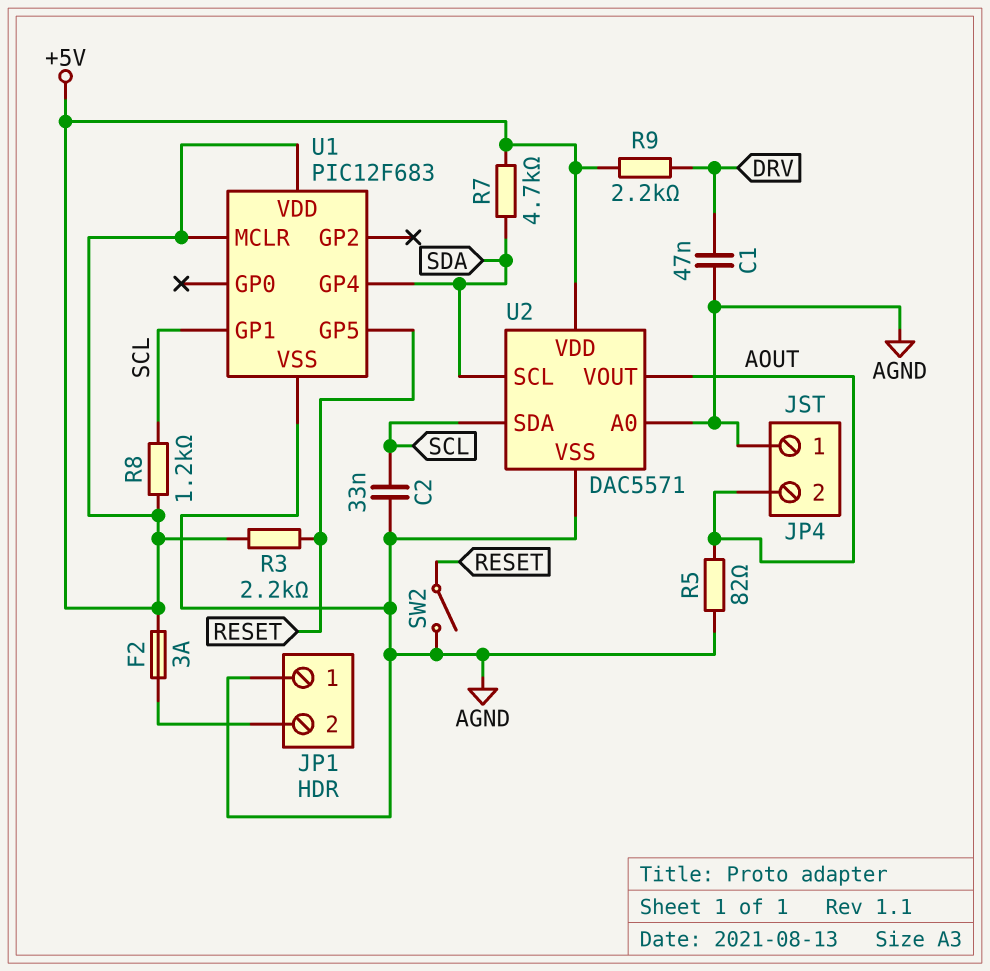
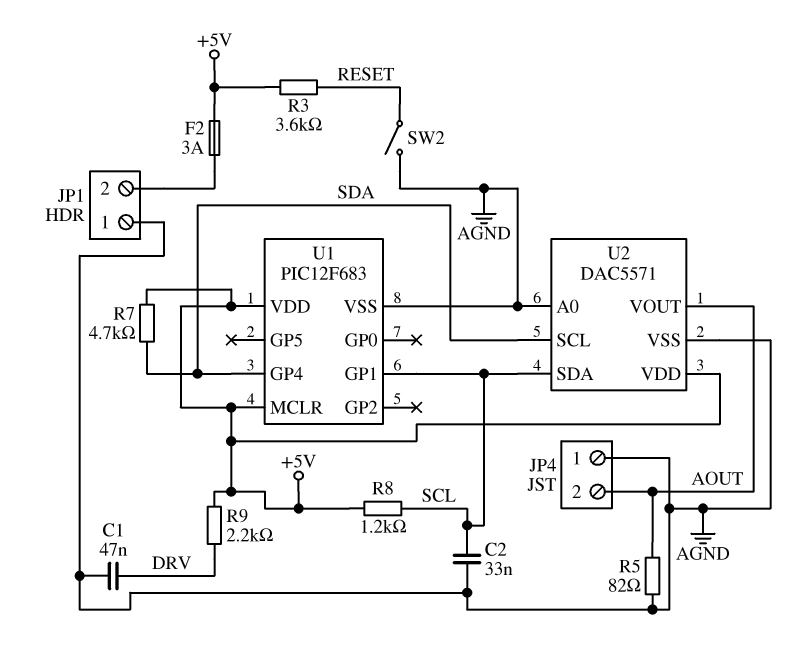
R3: 2.2k (+5V, RESET) -> 3.6k (+5V, RESET)
U1 pin GP5: RESET -> none

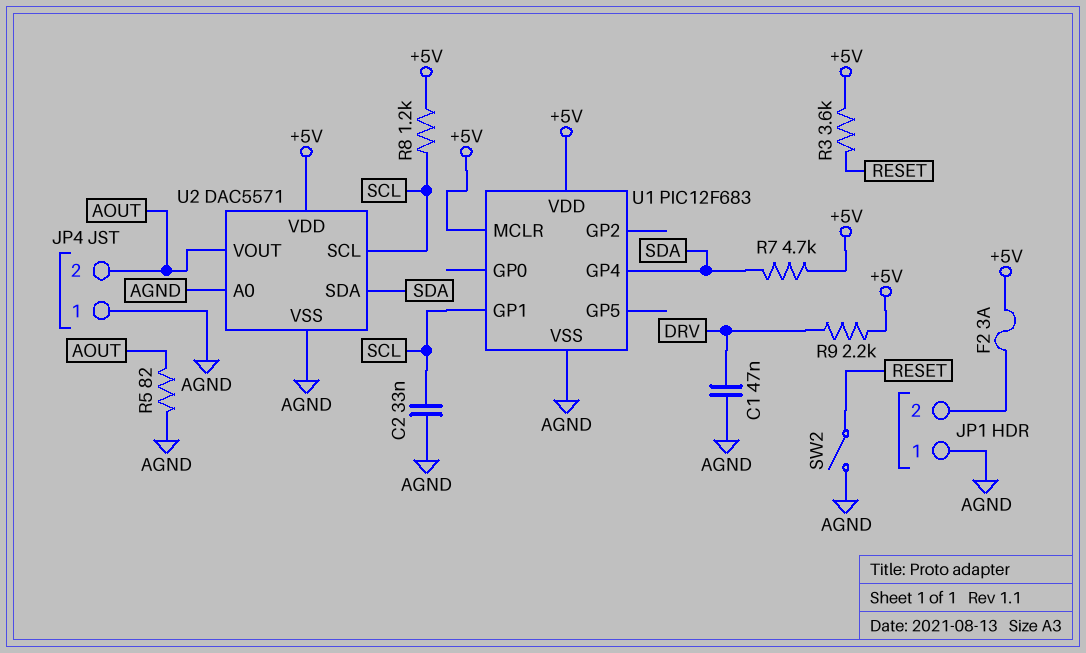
U2 pin SCL: SDA -> SCL
U2 pin SDA: SCL -> SDA

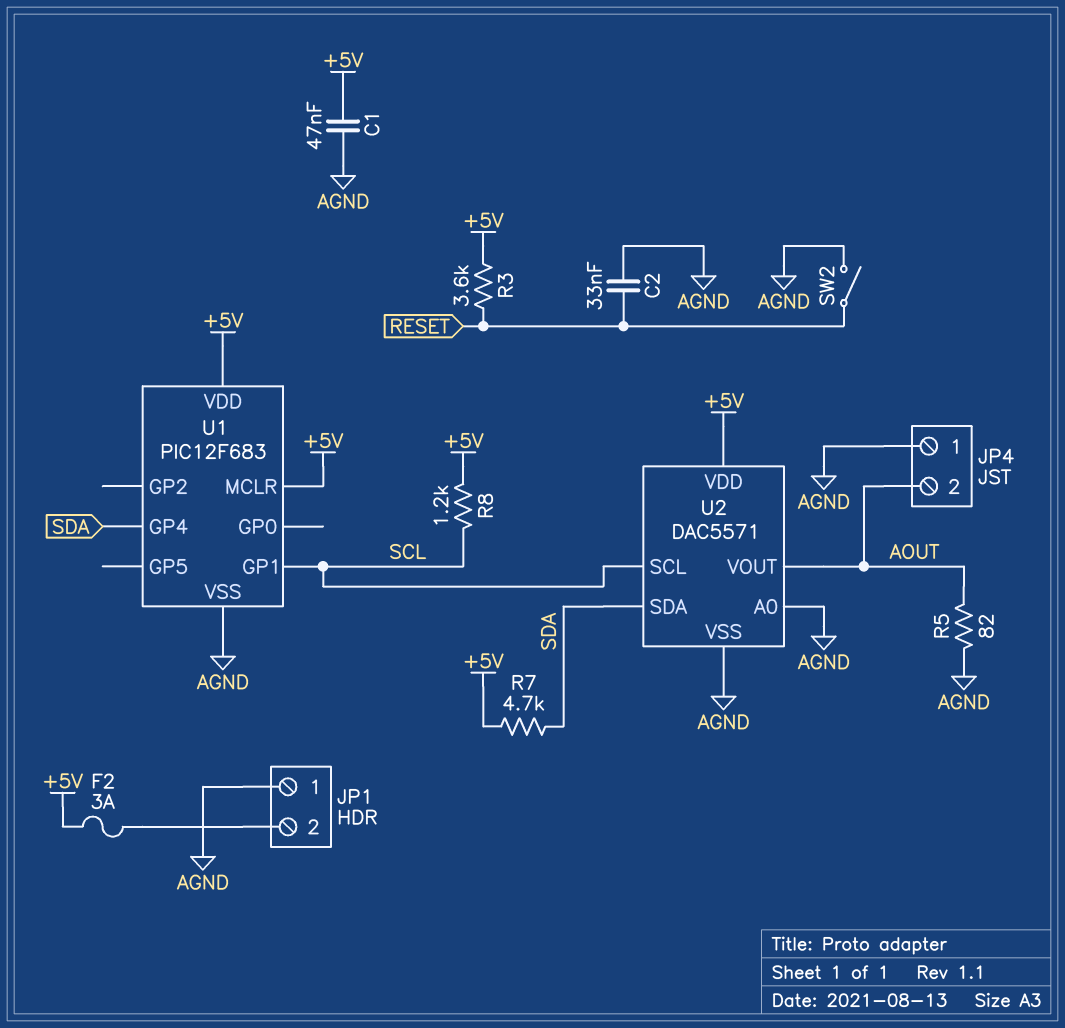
C1: 47nF (AGND, DRV) -> 47nF (+5V, AGND)
C2: 33nF (AGND, SCL) -> 33nF (AGND, RESET)
R9: 2.2k (+5V, DRV) -> none

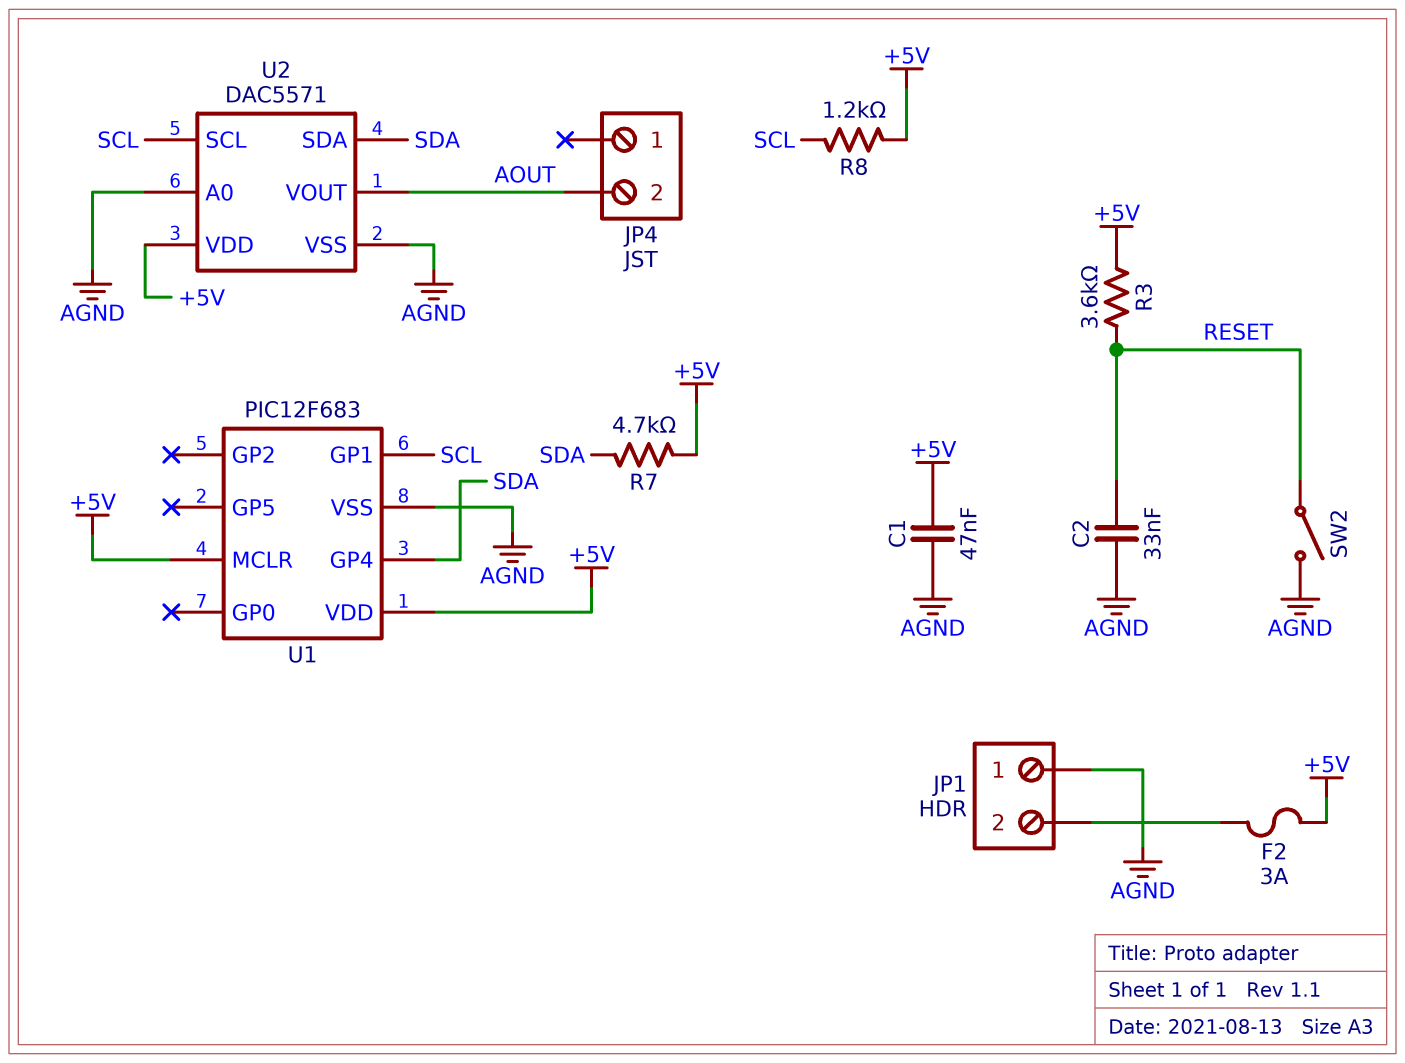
JP4 pin 1: AGND -> none
R5: 82 (AGND, AOUT) -> none

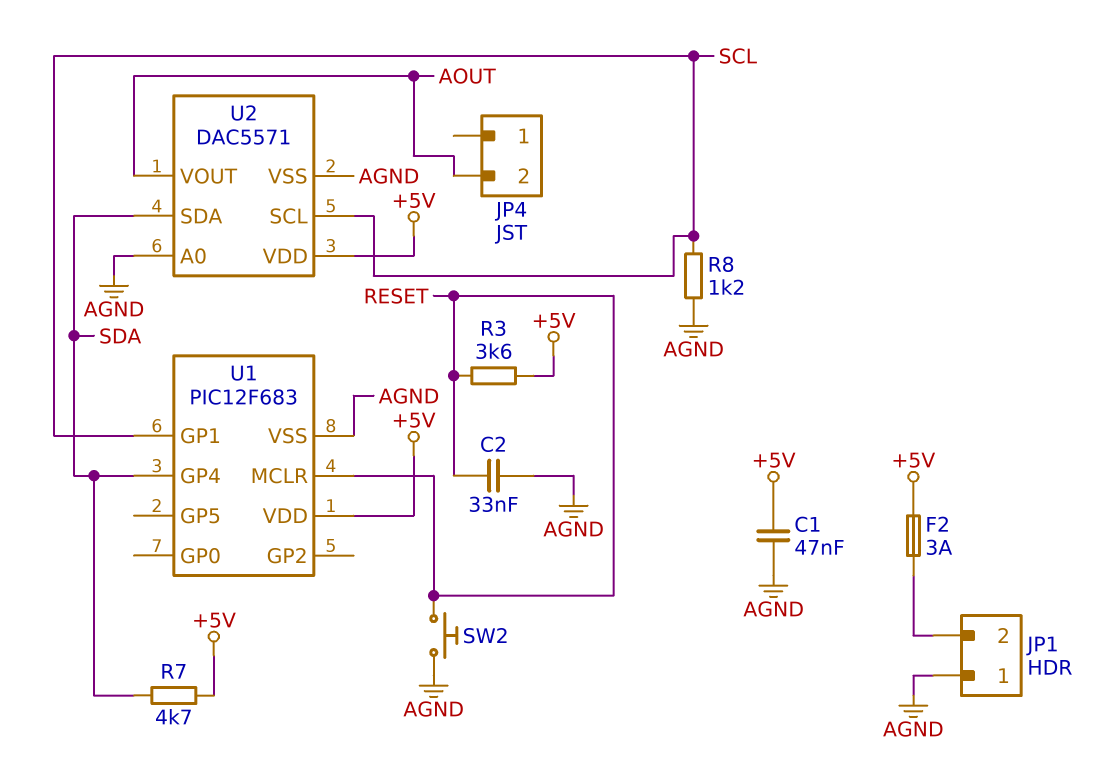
R8: 1.2k (+5V, SCL) -> 1.2k (AGND, SCL)
SW2: switch (AGND, RESET) -> button (AGND, RESET)
U1 pin MCLR: +5V -> RESET

